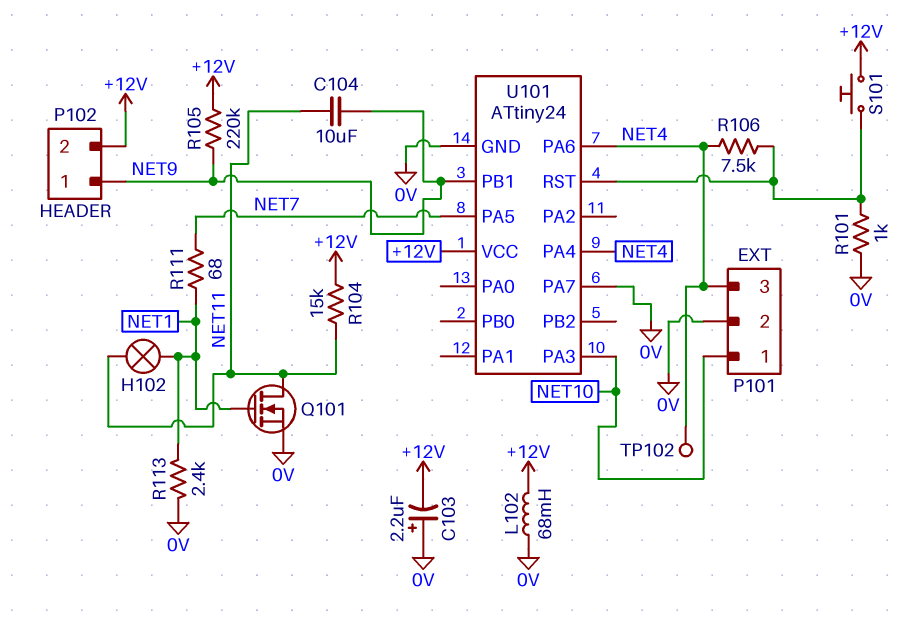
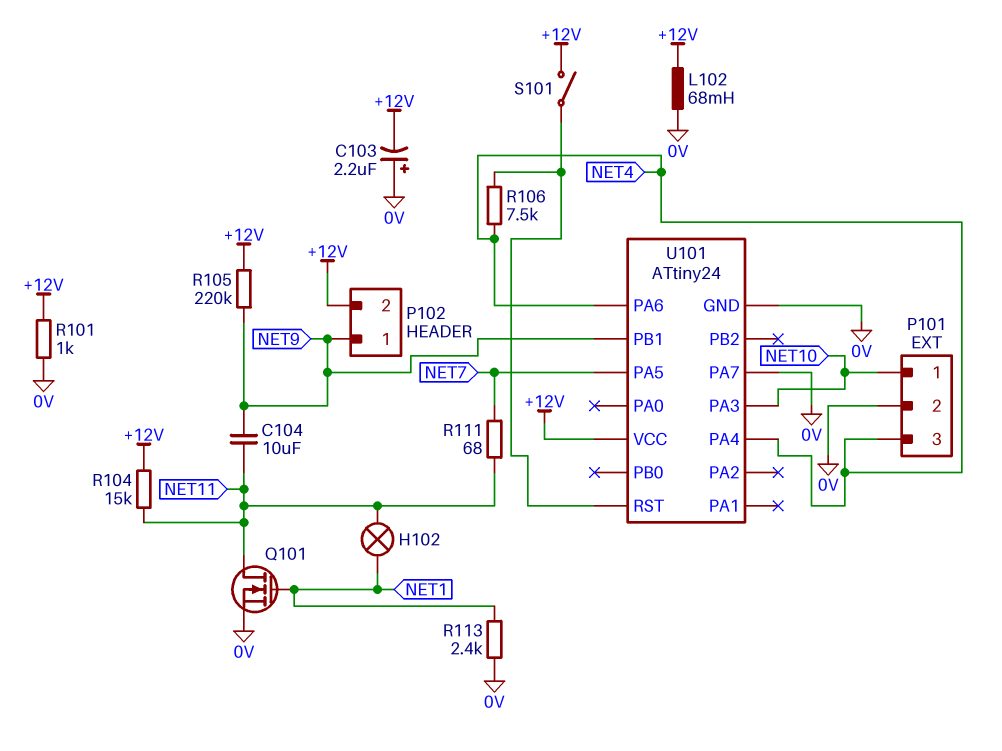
R101: 1k (0V, U101/RST) -> 1k (+12V, 0V)
R111: 68 (NET1, NET7) -> 68 (NET7, NET11)
S101: button (+12V, U101/RST) -> switch (+12V, U101/RST)
TP102: test point (NET4) -> none

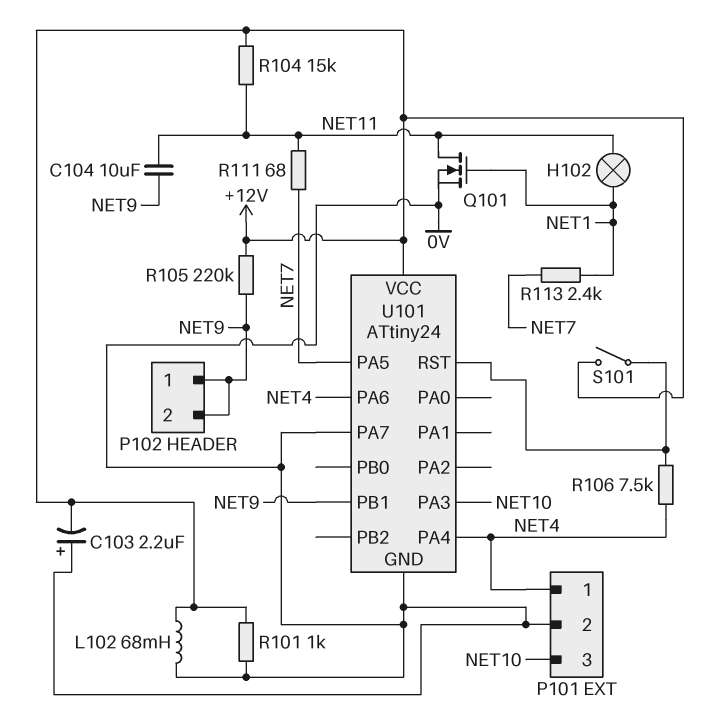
P101 pin 1: NET10 -> NET4
P101 pin 3: NET4 -> NET10
P102 pin 2: +12V -> NET9
R113: 2.4k (0V, NET1) -> 2.4k (NET1, NET7)

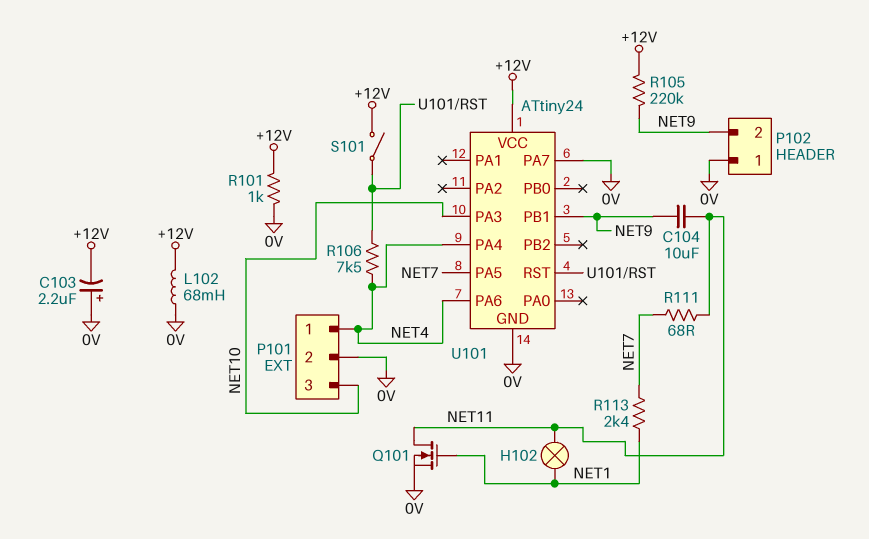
P102 pin 1: NET9 -> 0V
R104: 15k (+12V, NET11) -> none

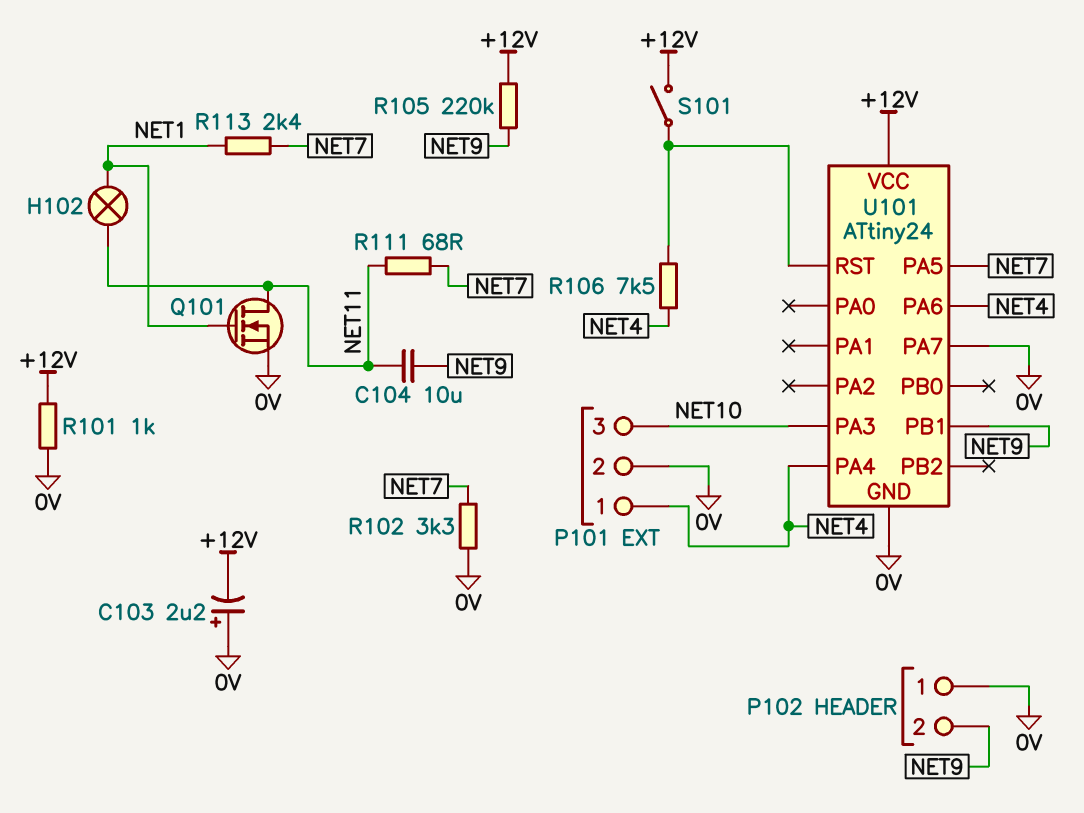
L102: 68mH (+12V, 0V) -> none
R102: none -> 3.3k (0V, NET7)

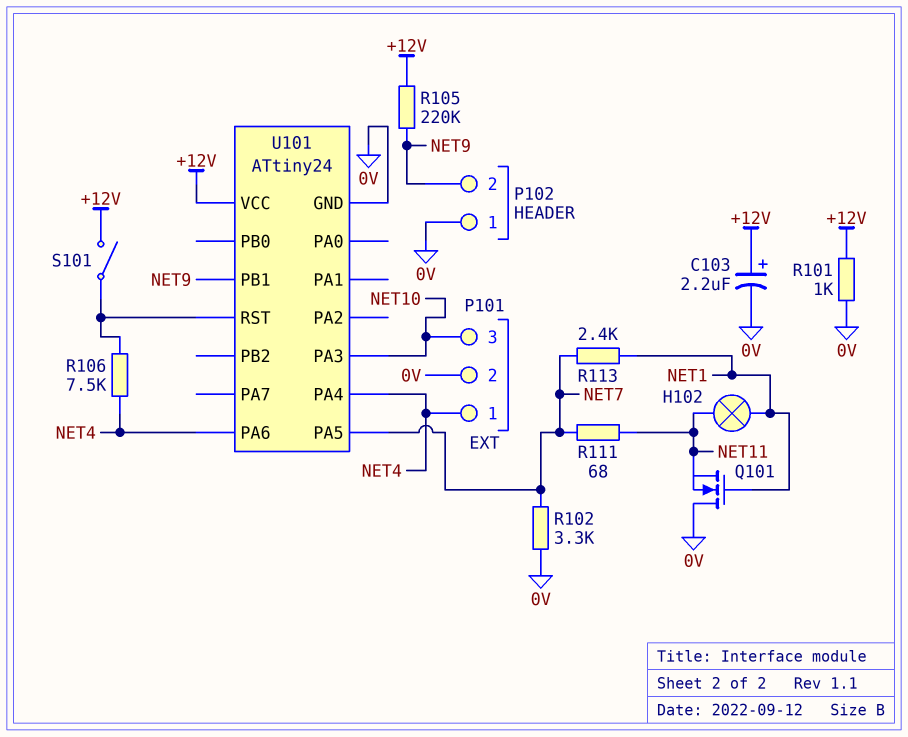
C103: 2.2uF (plus 0V, minus +12V) -> 2.2uF (plus +12V, minus 0V)
C104: 10uF (NET9, NET11) -> none
Q101: NMOS (G NET1, D NET11, S 0V) -> NMOS (G NET1, D 0V, S NET11)
U101 pin PA7: 0V -> none

